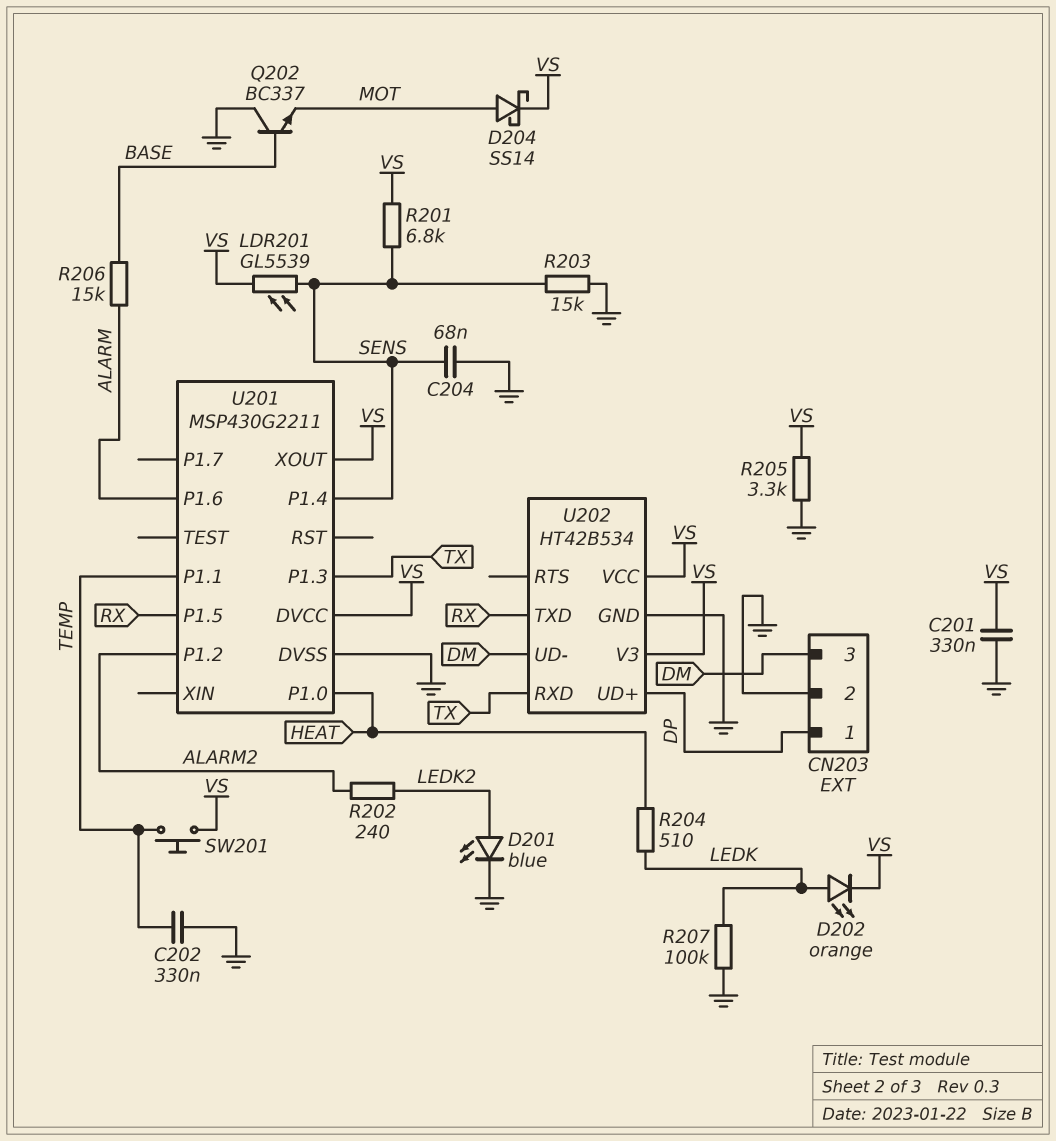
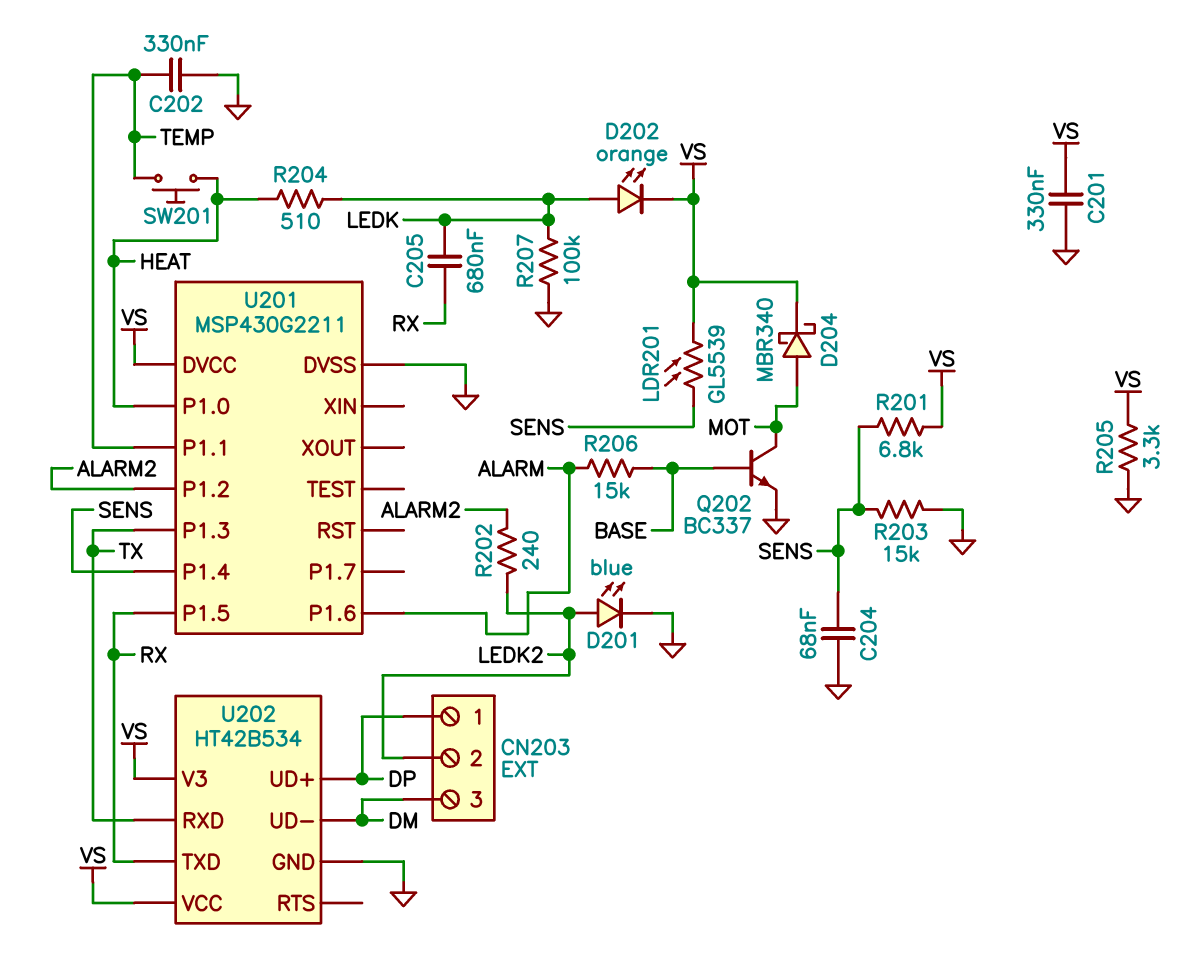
C205: none -> 680nF (LEDK, RX)
CN203 pin 2: GND -> LEDK2
D204: schottky SS14 (A MOT, K VS) -> schottky MBR340 (A MOT, K VS)
Q202: NPN BC337 (B BASE, C GND, E MOT) -> NPN BC337 (B BASE, C MOT, E GND)
SW201: button (TEMP, VS) -> button (HEAT, TEMP)
U201 pin XOUT: VS -> none

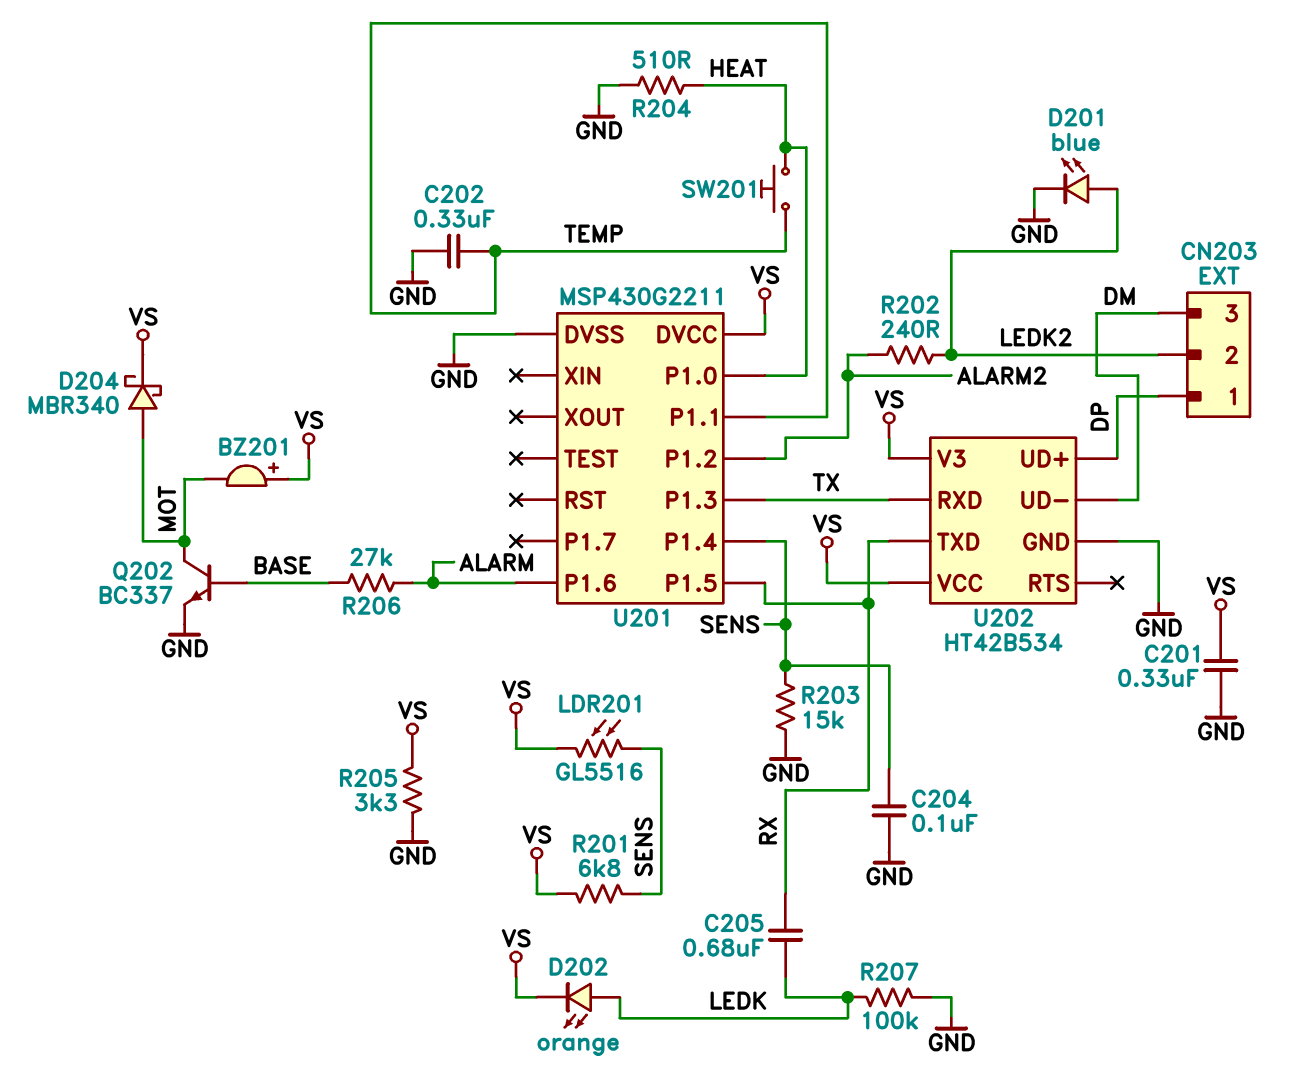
BZ201: none -> buzzer (plus VS, minus MOT)
C204: 68nF (GND, SENS) -> 100nF (GND, SENS)
LDR201: GL5539 (SENS, VS) -> GL5516 (SENS, VS)
R204: 510 (HEAT, LEDK) -> 510 (GND, HEAT)
R206: 15k (ALARM, BASE) -> 27k (ALARM, BASE)

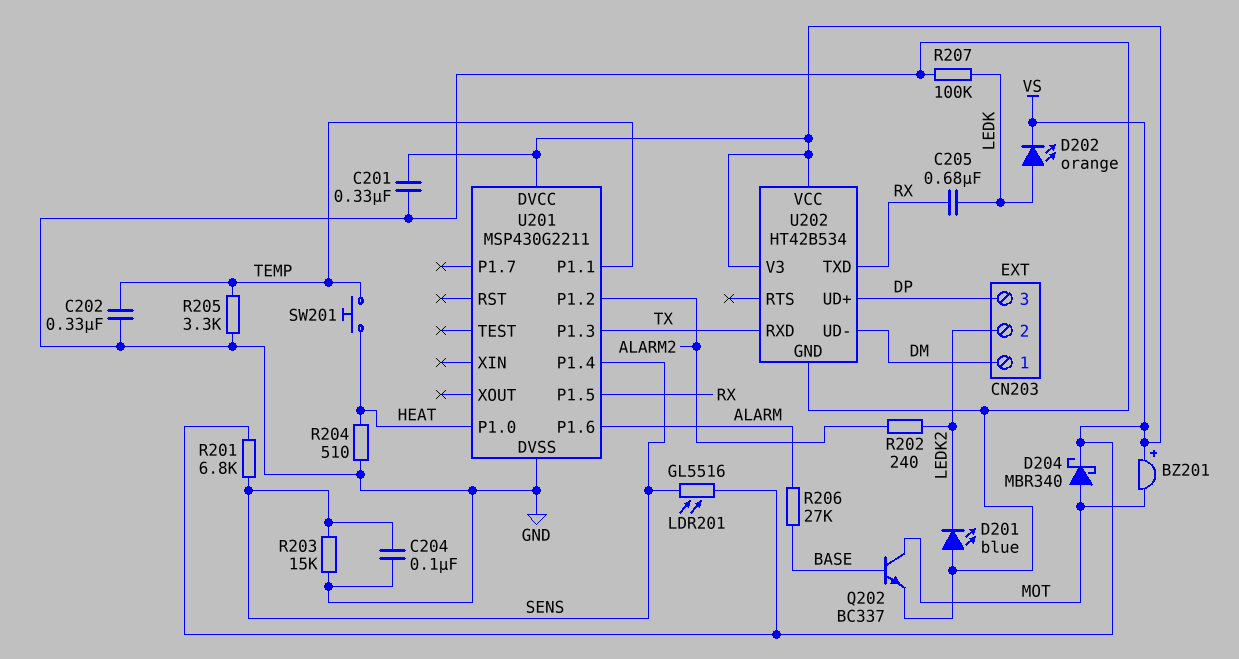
CN203 pin 1: DP -> DM
CN203 pin 3: DM -> DP
D201: LED blue (A LEDK2, K GND) -> LED blue (A GND, K LEDK2)
R205: 3.3k (GND, VS) -> 3.3k (GND, TEMP)

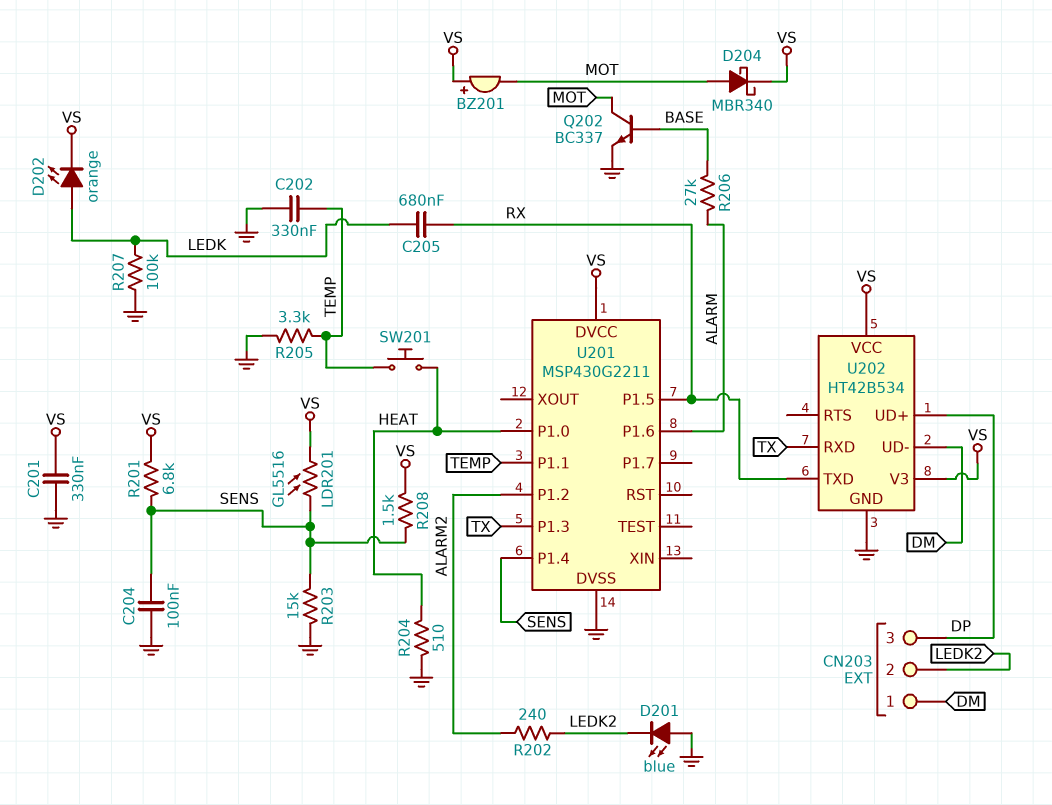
R208: none -> 1.5k (SENS, VS)

